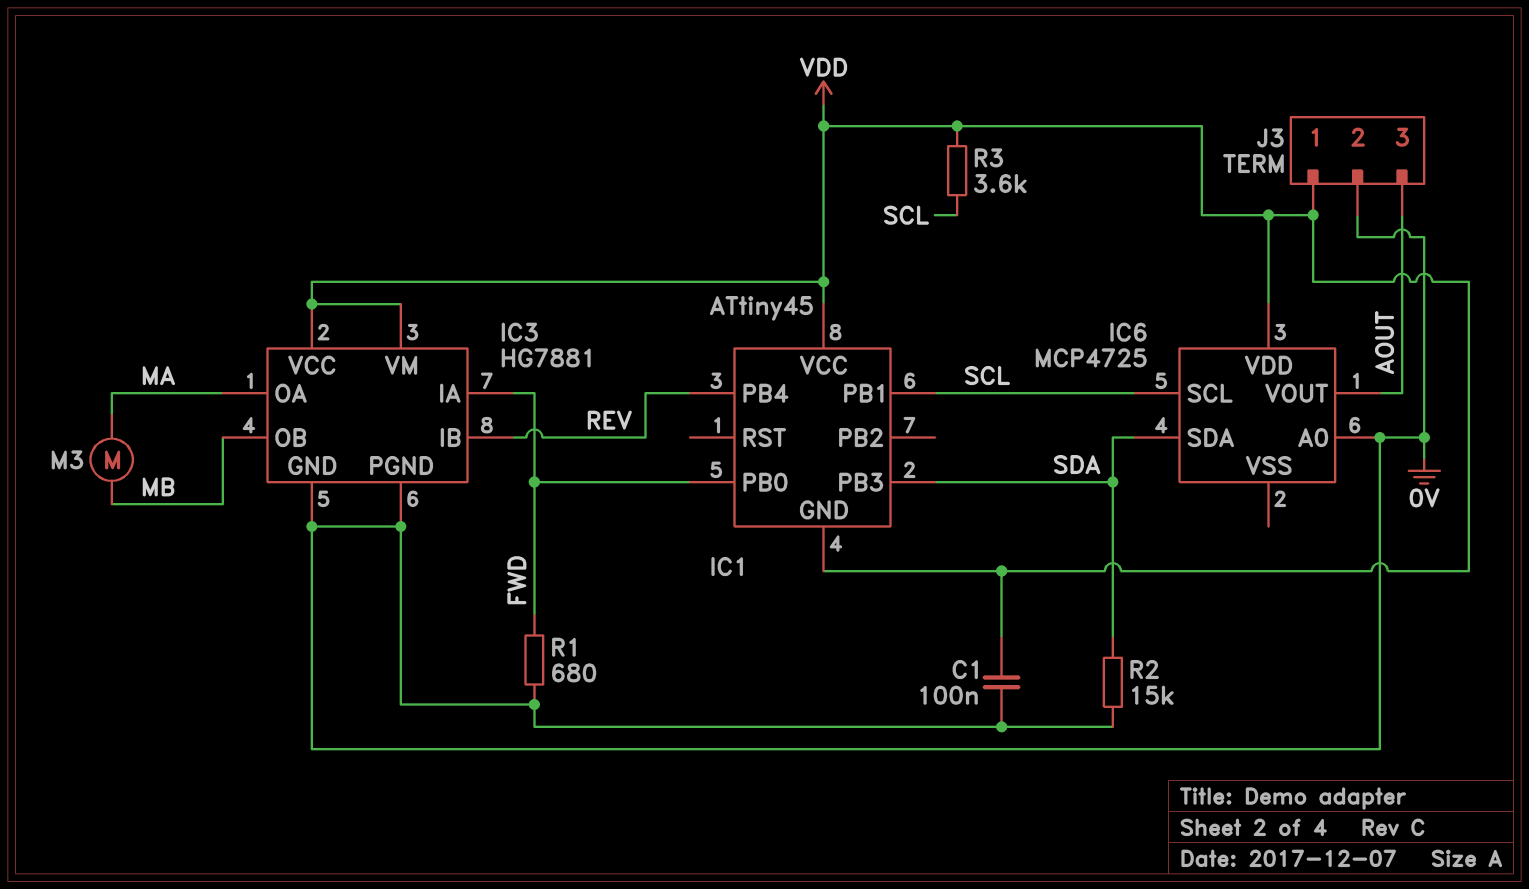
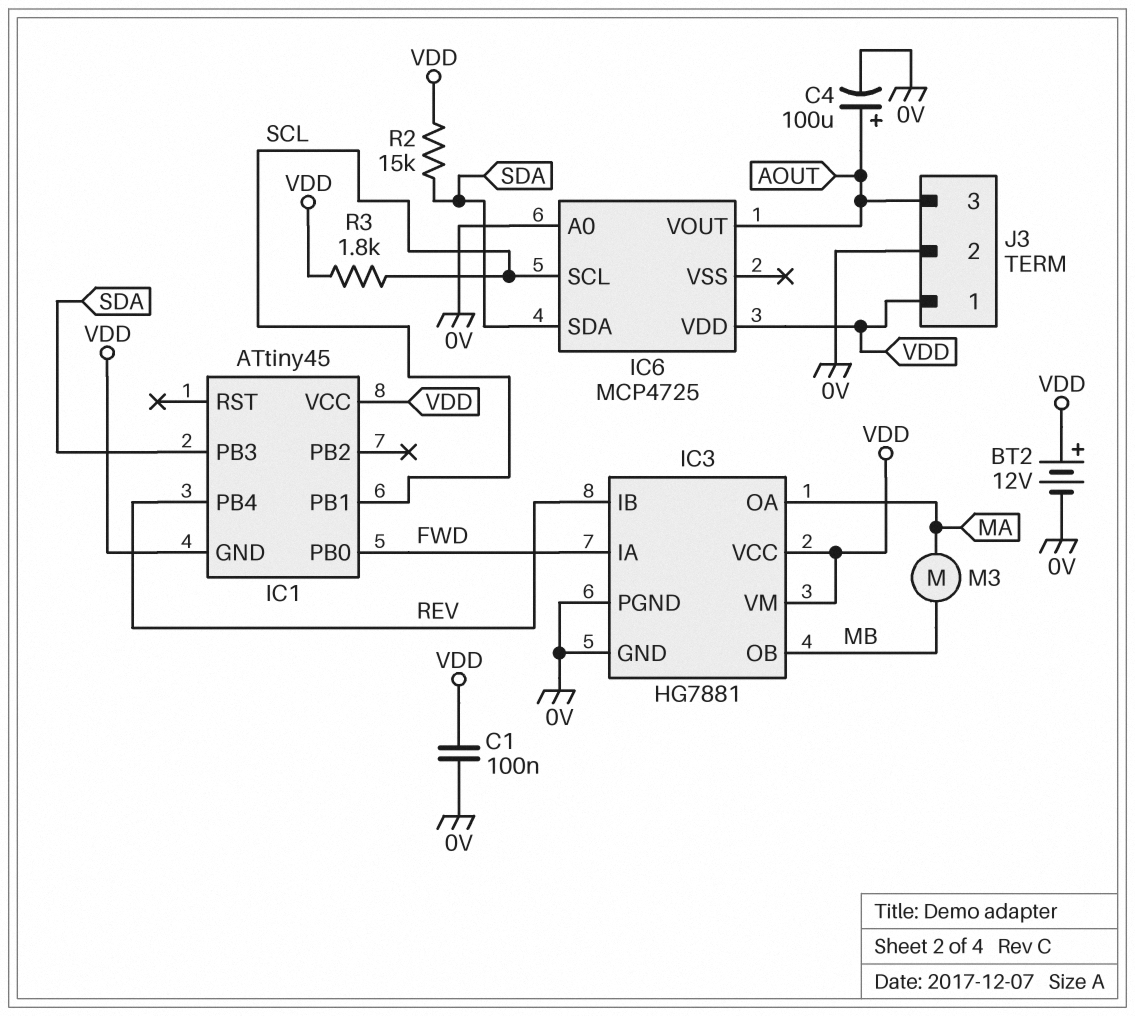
BT2: none -> 12V (plus VDD, minus 0V)
C4: none -> 100uF (plus AOUT, minus 0V)
R1: 680 (0V, FWD) -> none
R2: 15k (0V, SDA) -> 15k (SDA, VDD)
R3: 3.6k (SCL, VDD) -> 1.8k (SCL, VDD)

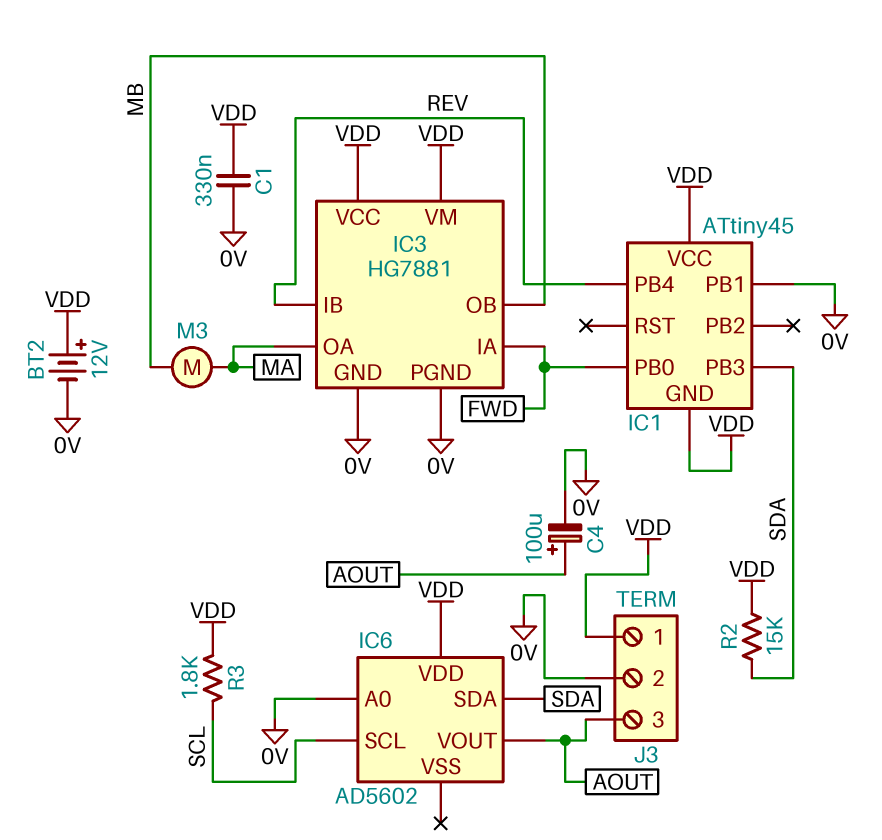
C1: 100nF (0V, VDD) -> 330nF (0V, VDD)
IC1 pin PB1: SCL -> 0V
IC6: MCP4725 -> AD5602

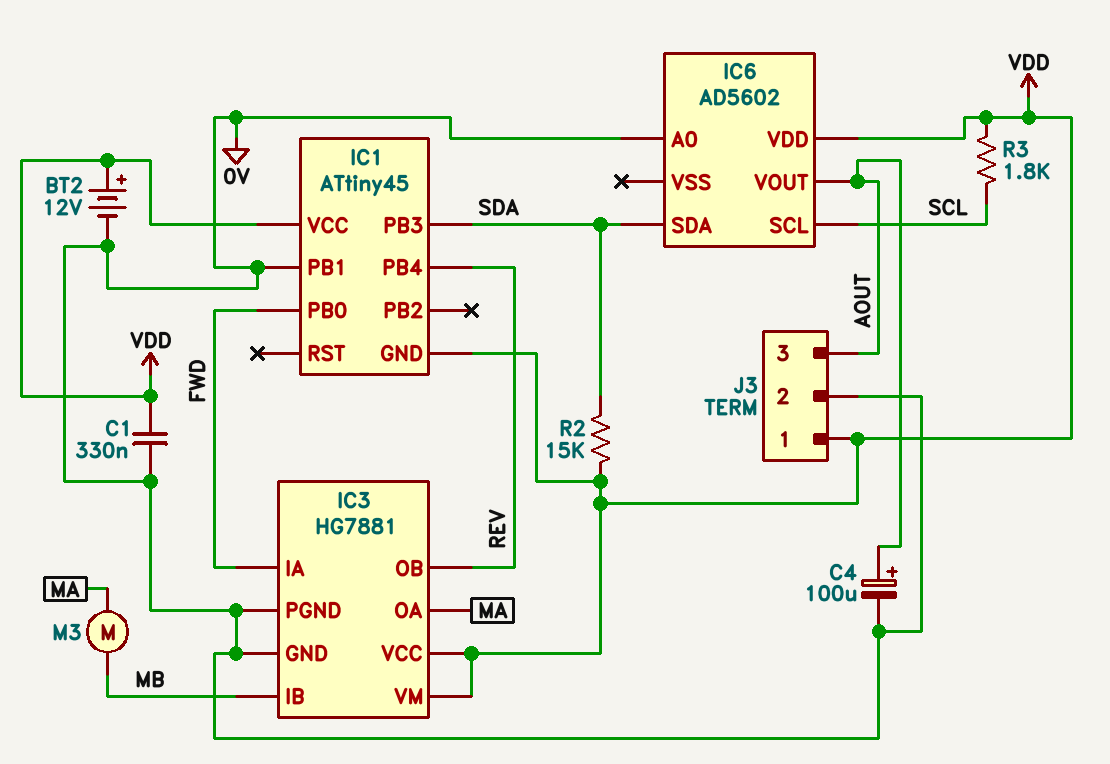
IC3 pin IB: REV -> MB
IC3 pin OB: MB -> REV

